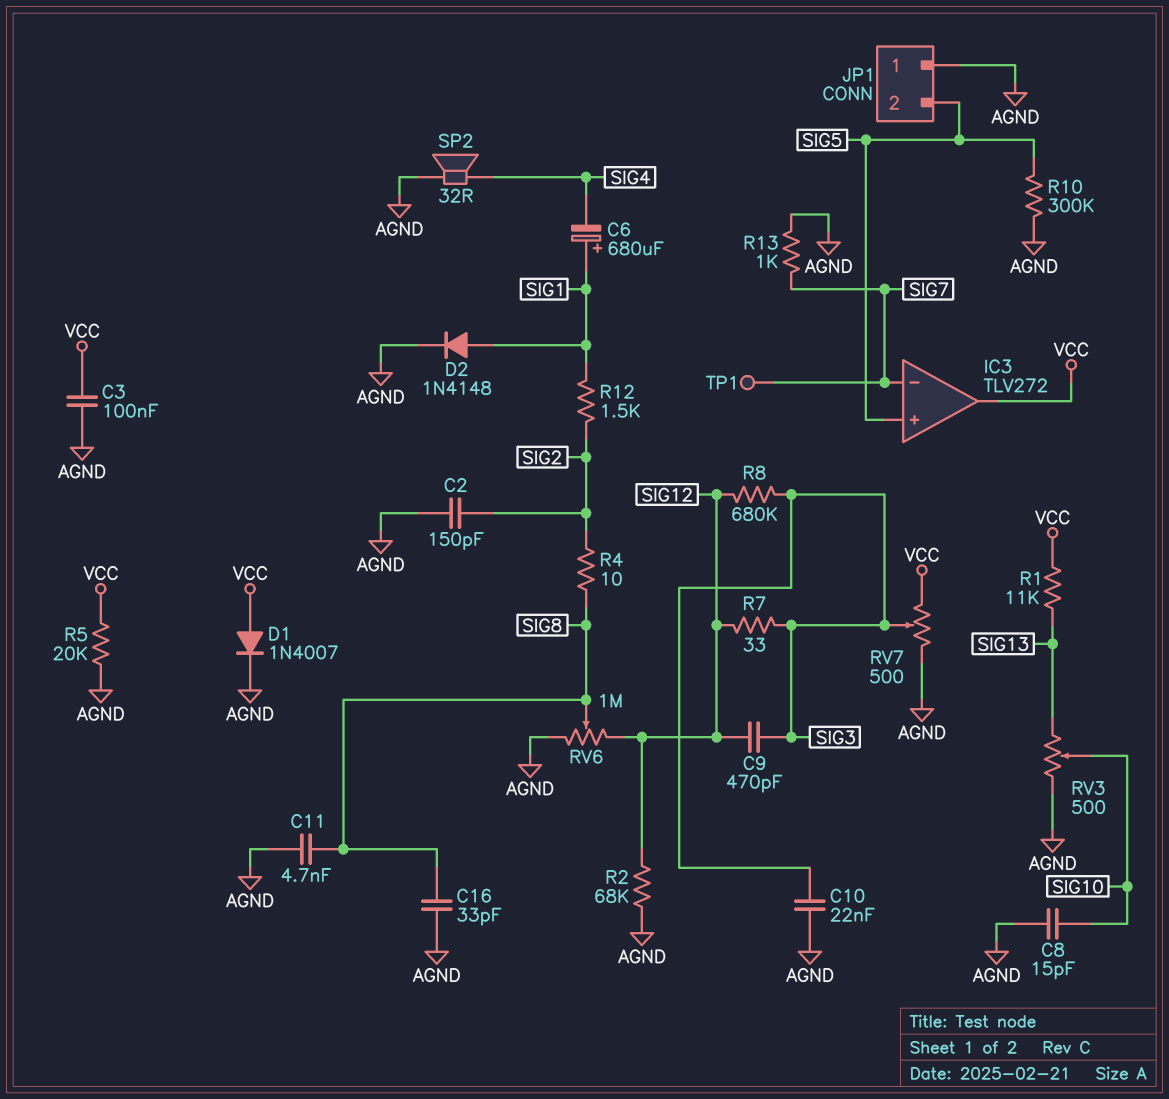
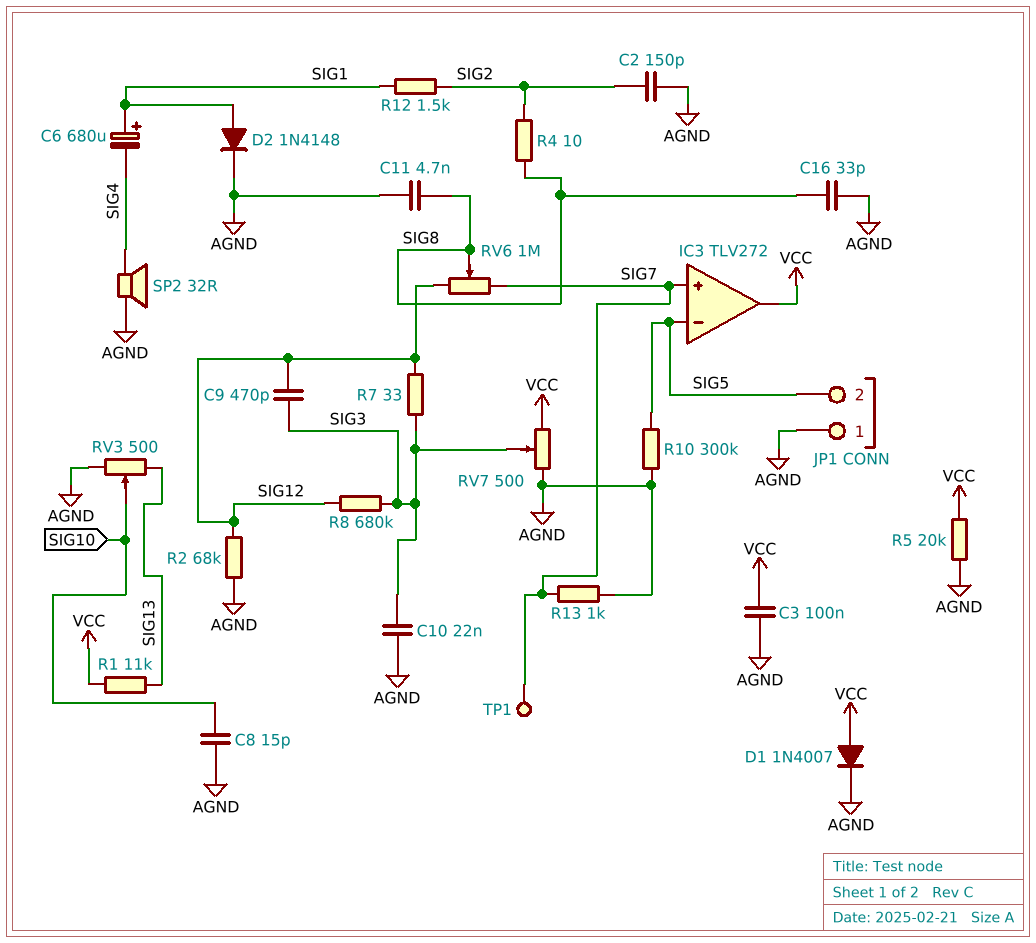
IC3 pin in+: SIG5 -> SIG7
IC3 pin in-: SIG7 -> SIG5
RV6: 1M (AGND, SIG12, wiper SIG8) -> 1M (SIG7, SIG12, wiper SIG8)

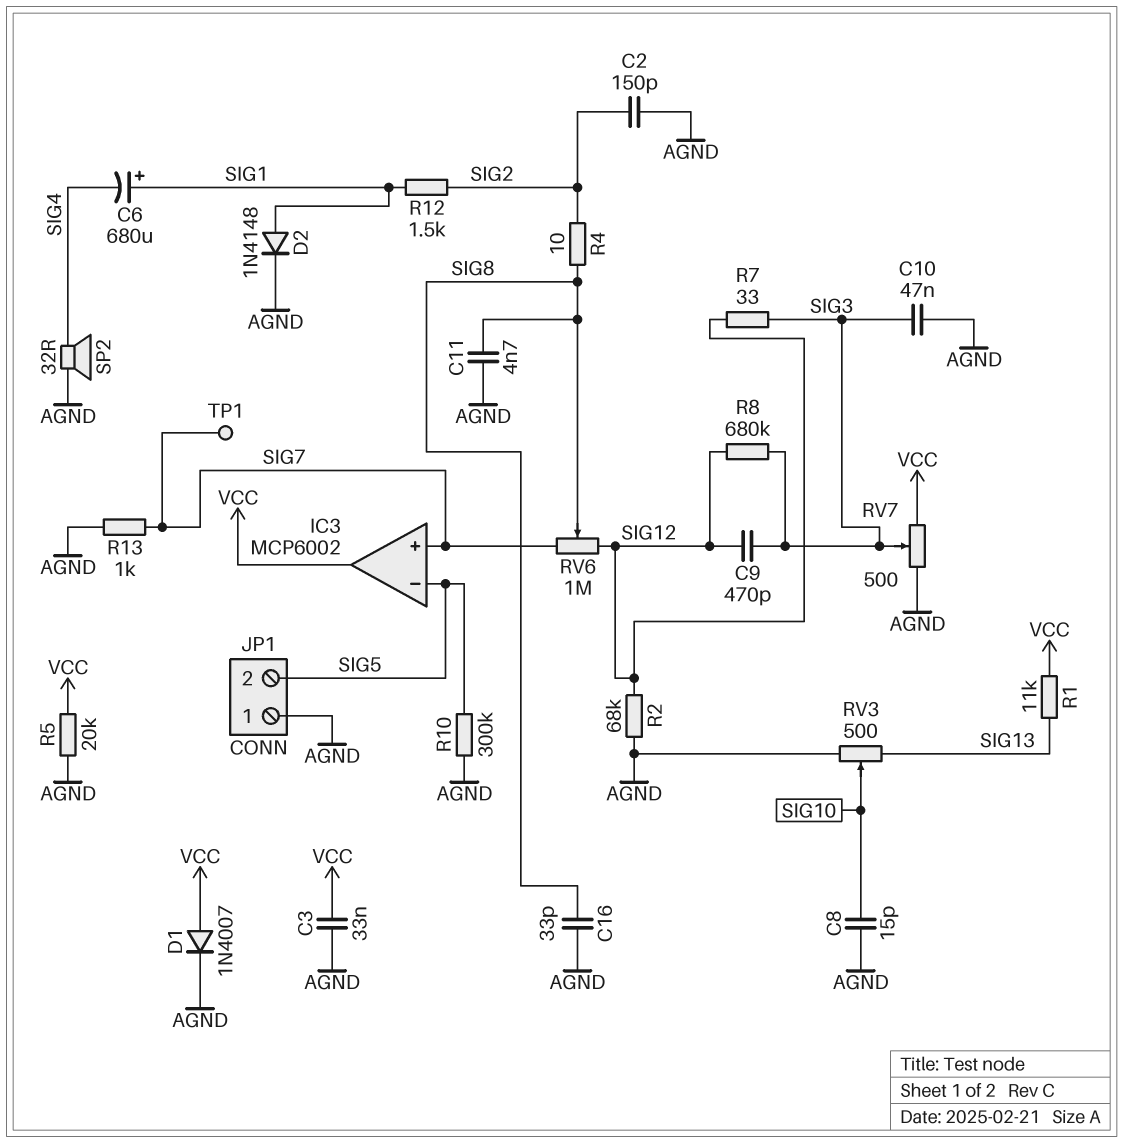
C3: 100nF (AGND, VCC) -> 33nF (AGND, VCC)
C10: 22nF (AGND, SIG3) -> 47nF (AGND, SIG3)
IC3: TLV272 -> MCP6002

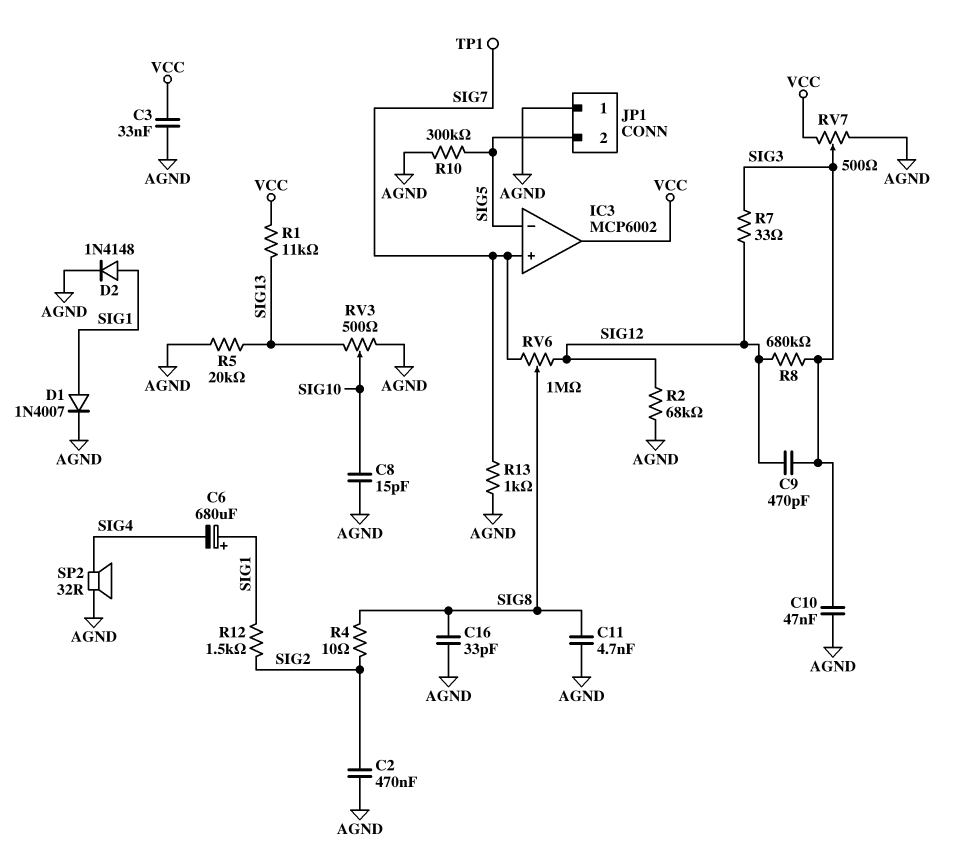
C2: 150pF (AGND, SIG2) -> 470nF (AGND, SIG2)
D1: diode 1N4007 (A VCC, K AGND) -> diode 1N4007 (A SIG1, K AGND)
R5: 20k (AGND, VCC) -> 20k (AGND, SIG13)

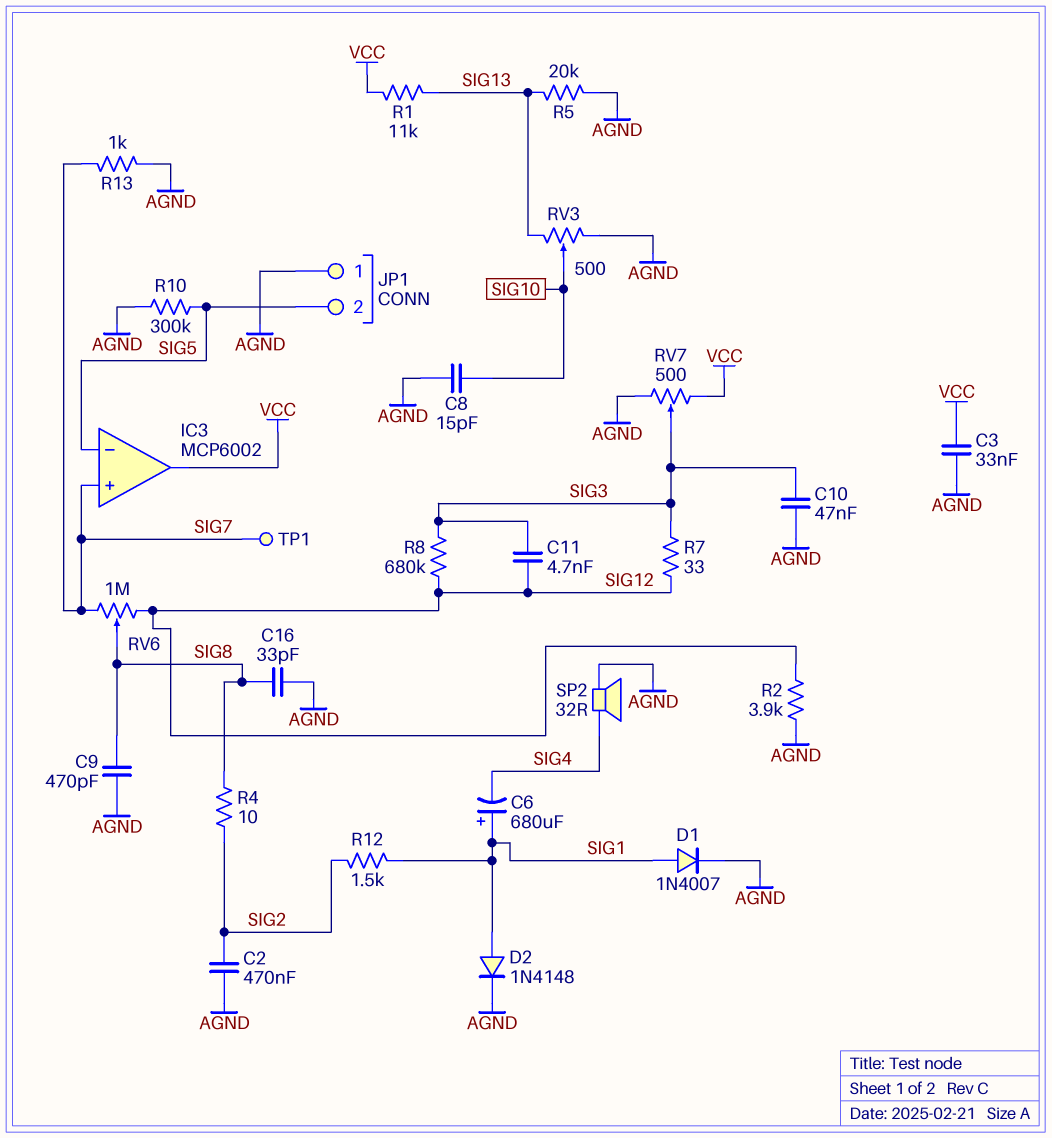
C9: 470pF (SIG3, SIG12) -> 470pF (AGND, SIG8)
C11: 4.7nF (AGND, SIG8) -> 4.7nF (SIG3, SIG12)
R2: 68k (AGND, SIG12) -> 3.9k (AGND, SIG12)

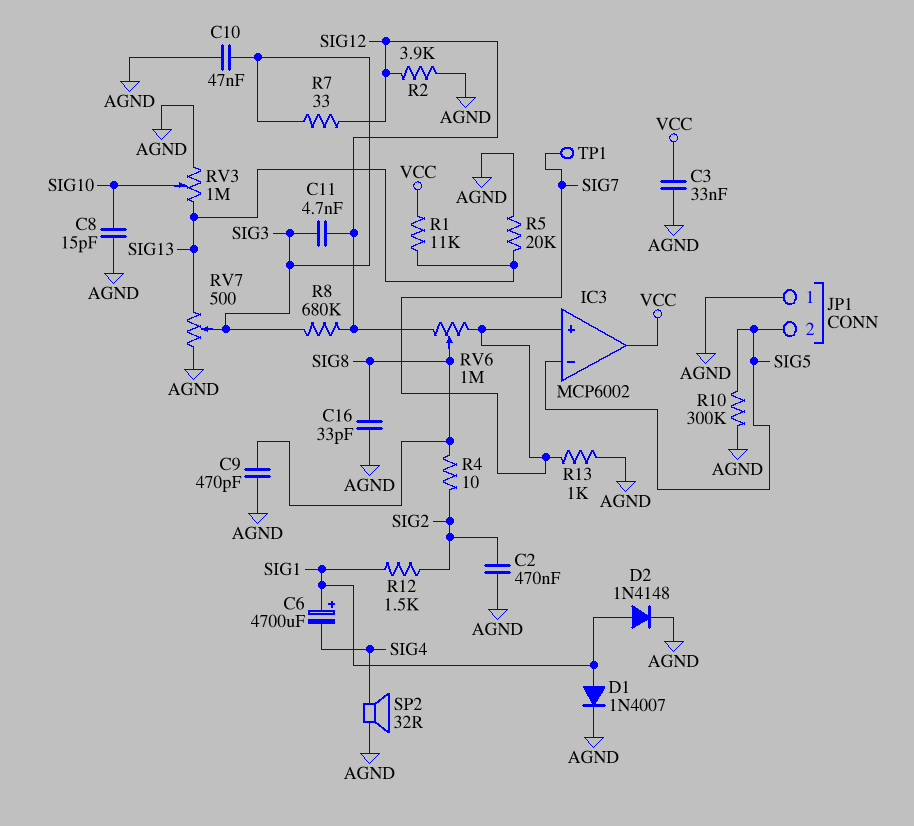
C6: 680uF (plus SIG1, minus SIG4) -> 4700uF (plus SIG1, minus SIG4)
RV3: 500 (AGND, SIG13, wiper SIG10) -> 1M (AGND, SIG13, wiper SIG10)
RV7: 500 (AGND, VCC, wiper SIG3) -> 500 (AGND, SIG13, wiper SIG3)

